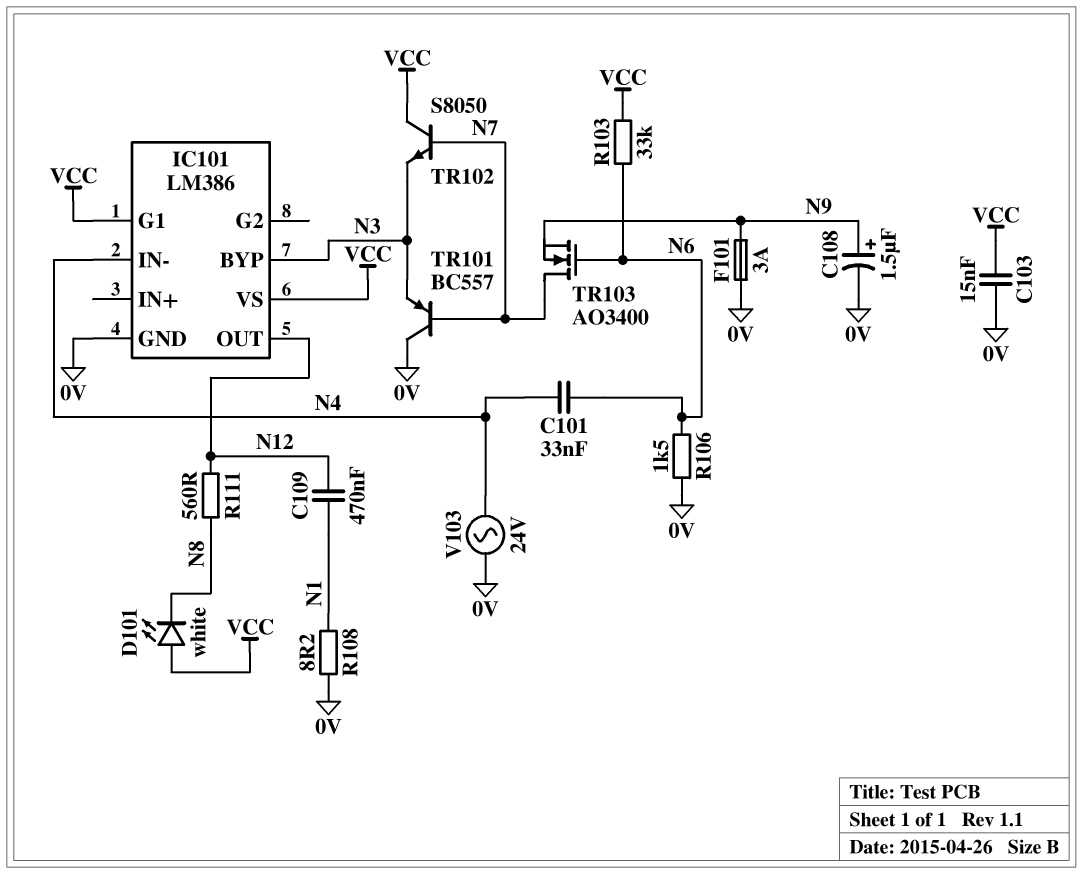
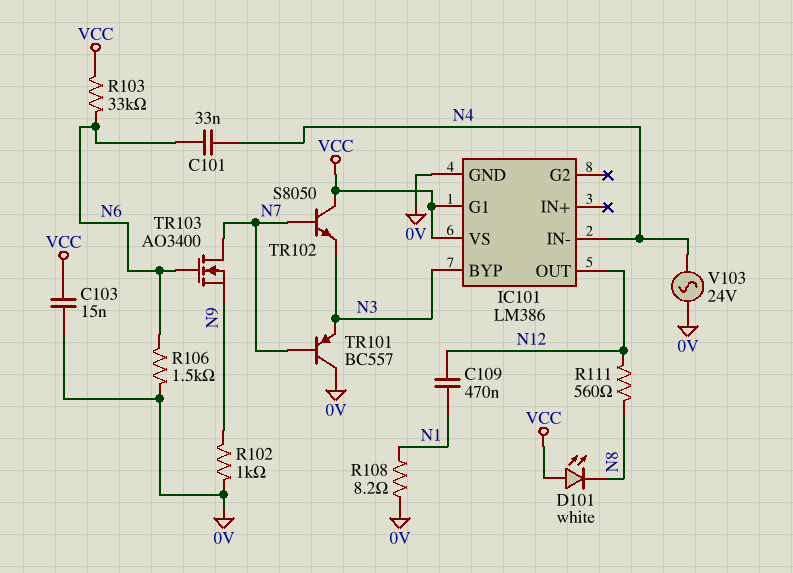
C108: 1.5uF (plus N9, minus 0V) -> none
F101: 3A (0V, N9) -> none
R102: none -> 1k (0V, N9)

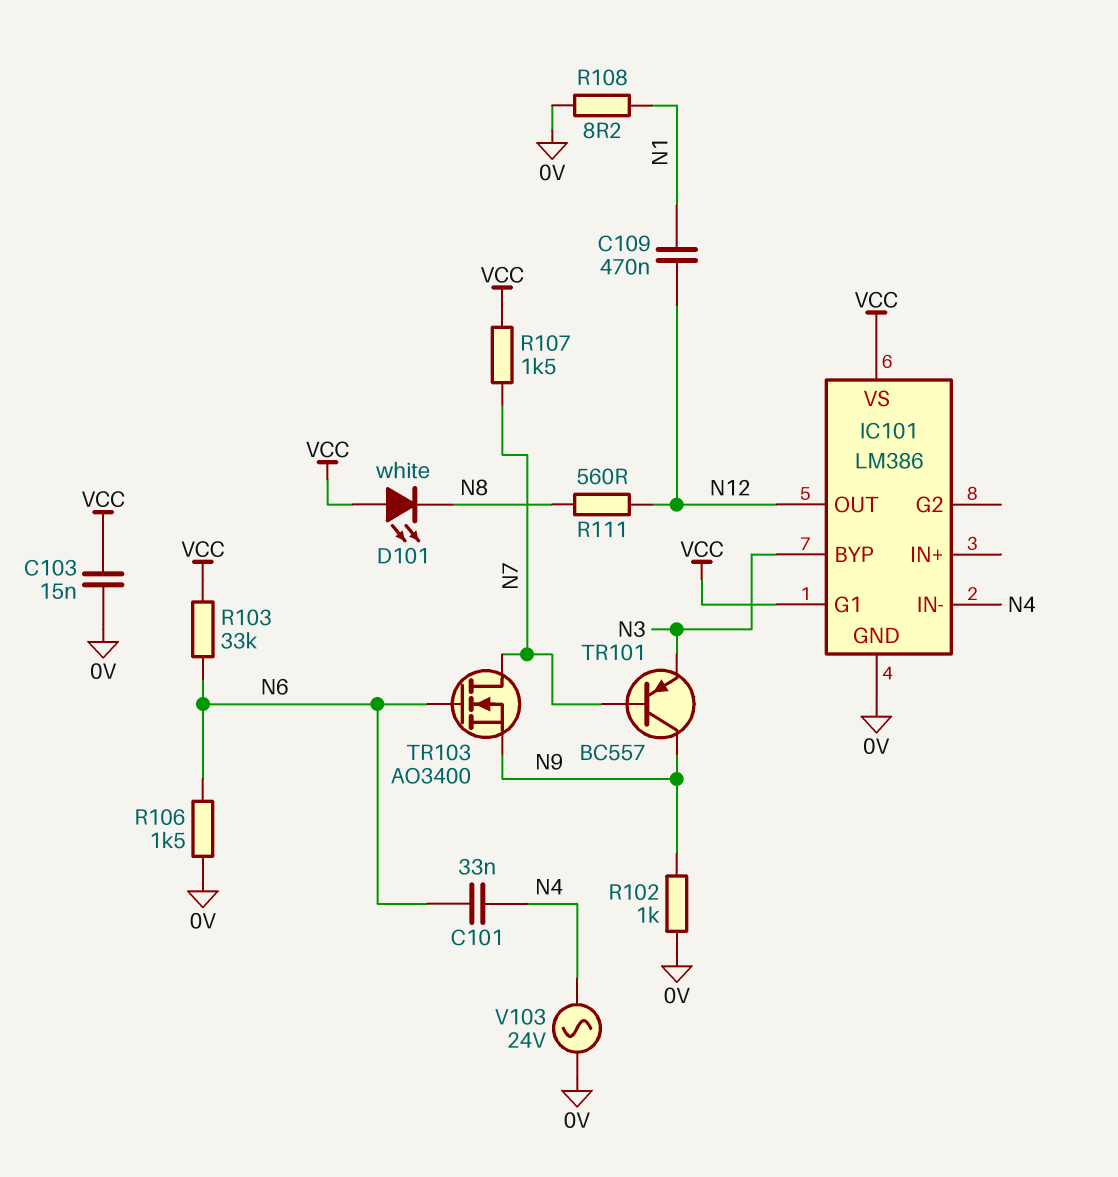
R107: none -> 1.5k (N7, VCC)
TR101: PNP BC557 (B N7, C 0V, E N3) -> PNP BC557 (B N7, C N9, E N3)
TR102: NPN S8050 (B N7, C VCC, E N3) -> none

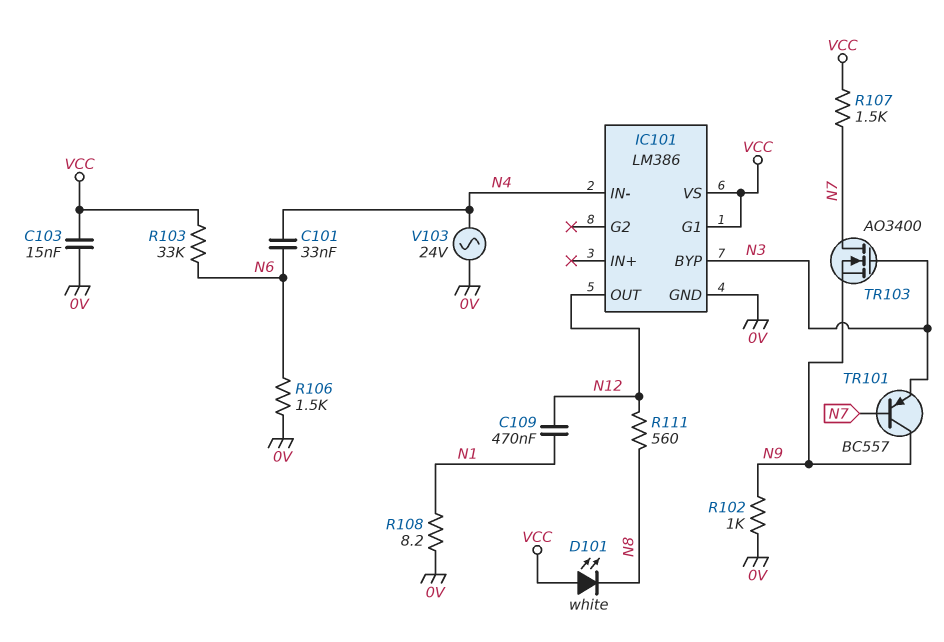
TR103: NMOS AO3400 (G N6, D N7, S N9) -> NMOS AO3400 (G N3, D N7, S N9)

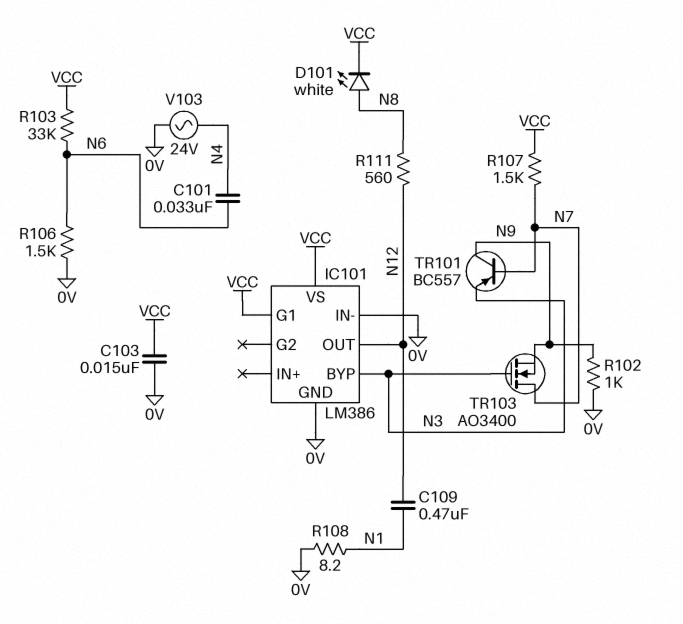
D101: LED white (A VCC, K N8) -> LED white (A N8, K VCC)
IC101 pin IN-: N4 -> 0V

